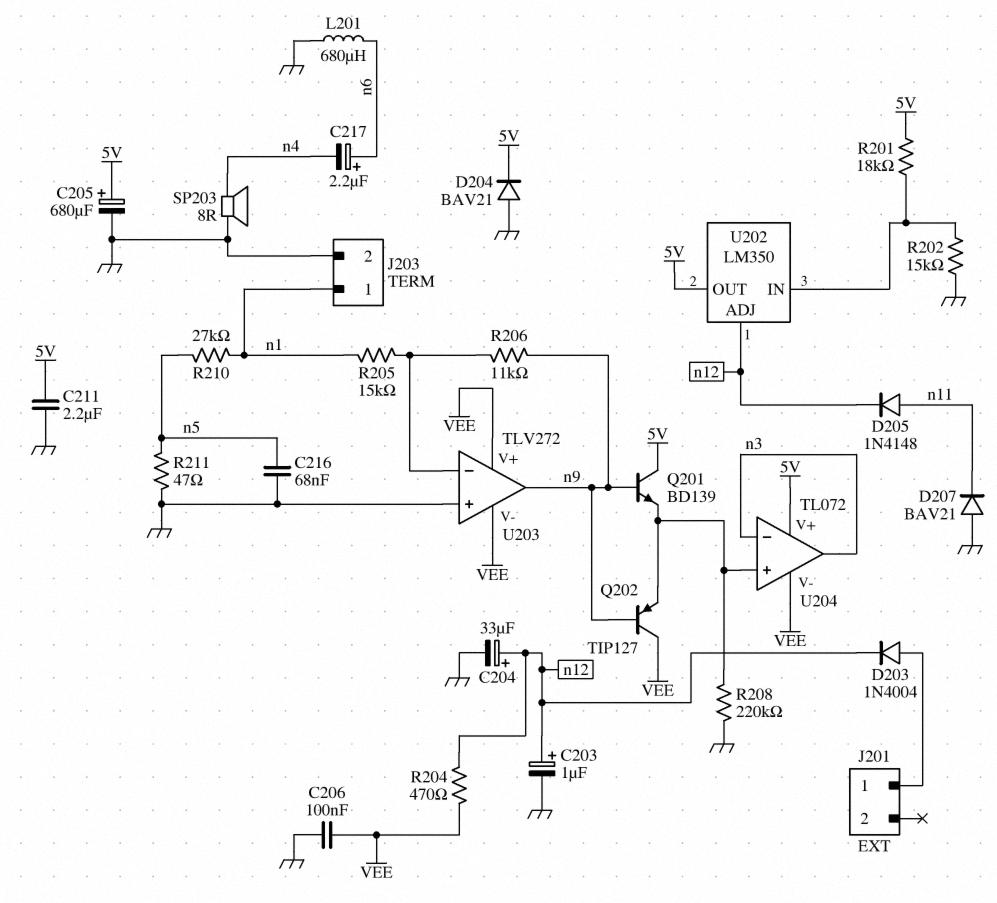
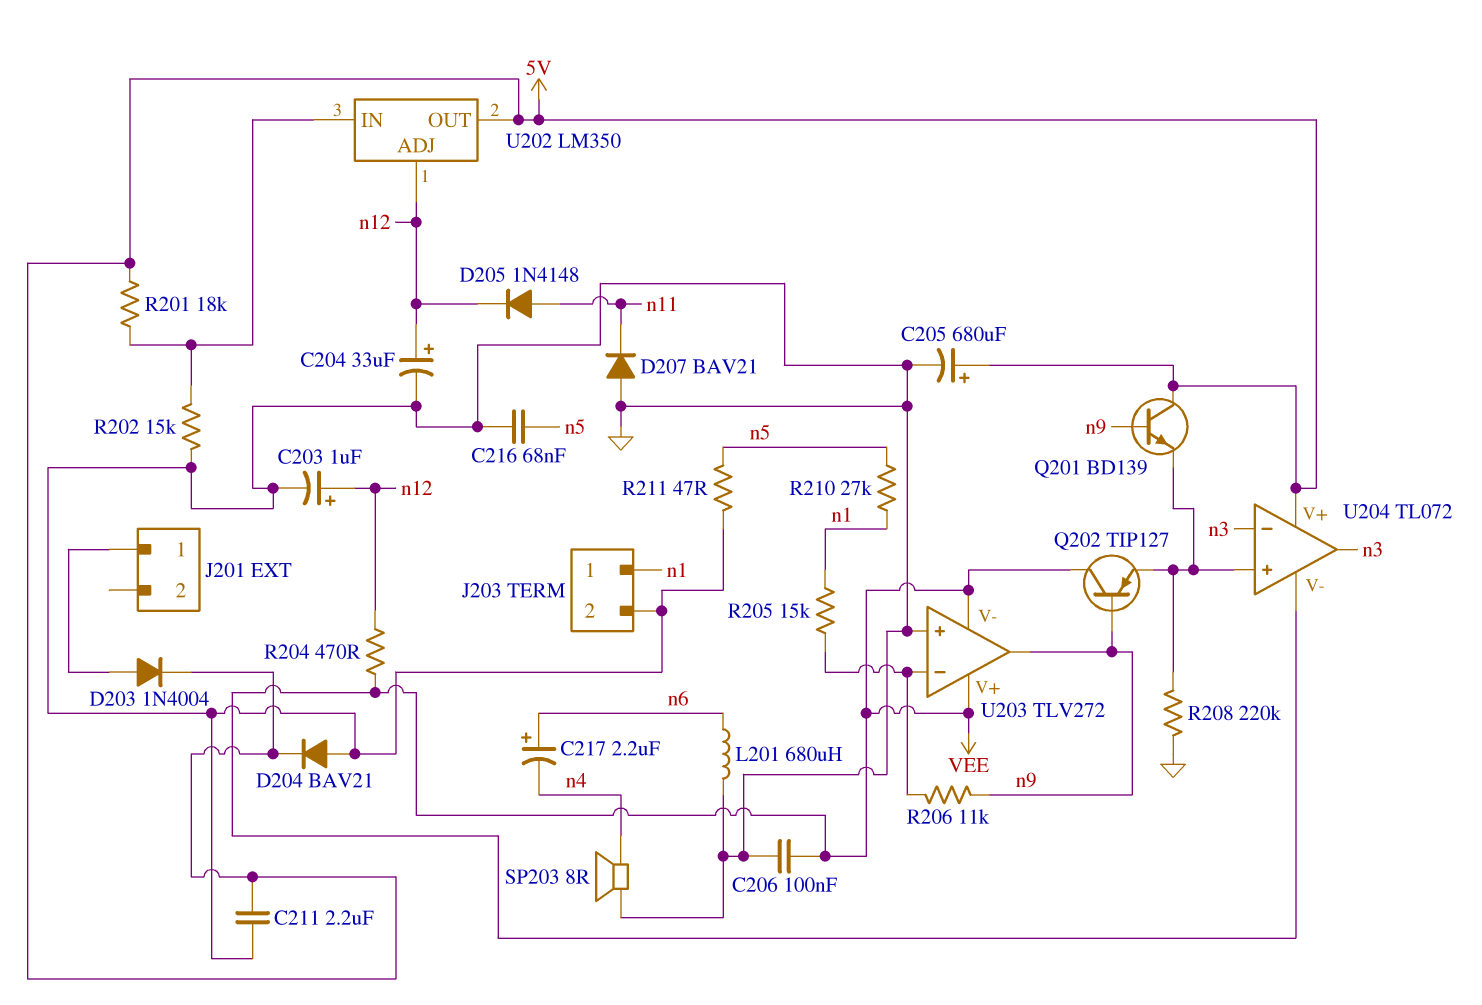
D203: diode 1N4004 (A J201/1, K n12) -> diode 1N4004 (A J201/1, K 5V)

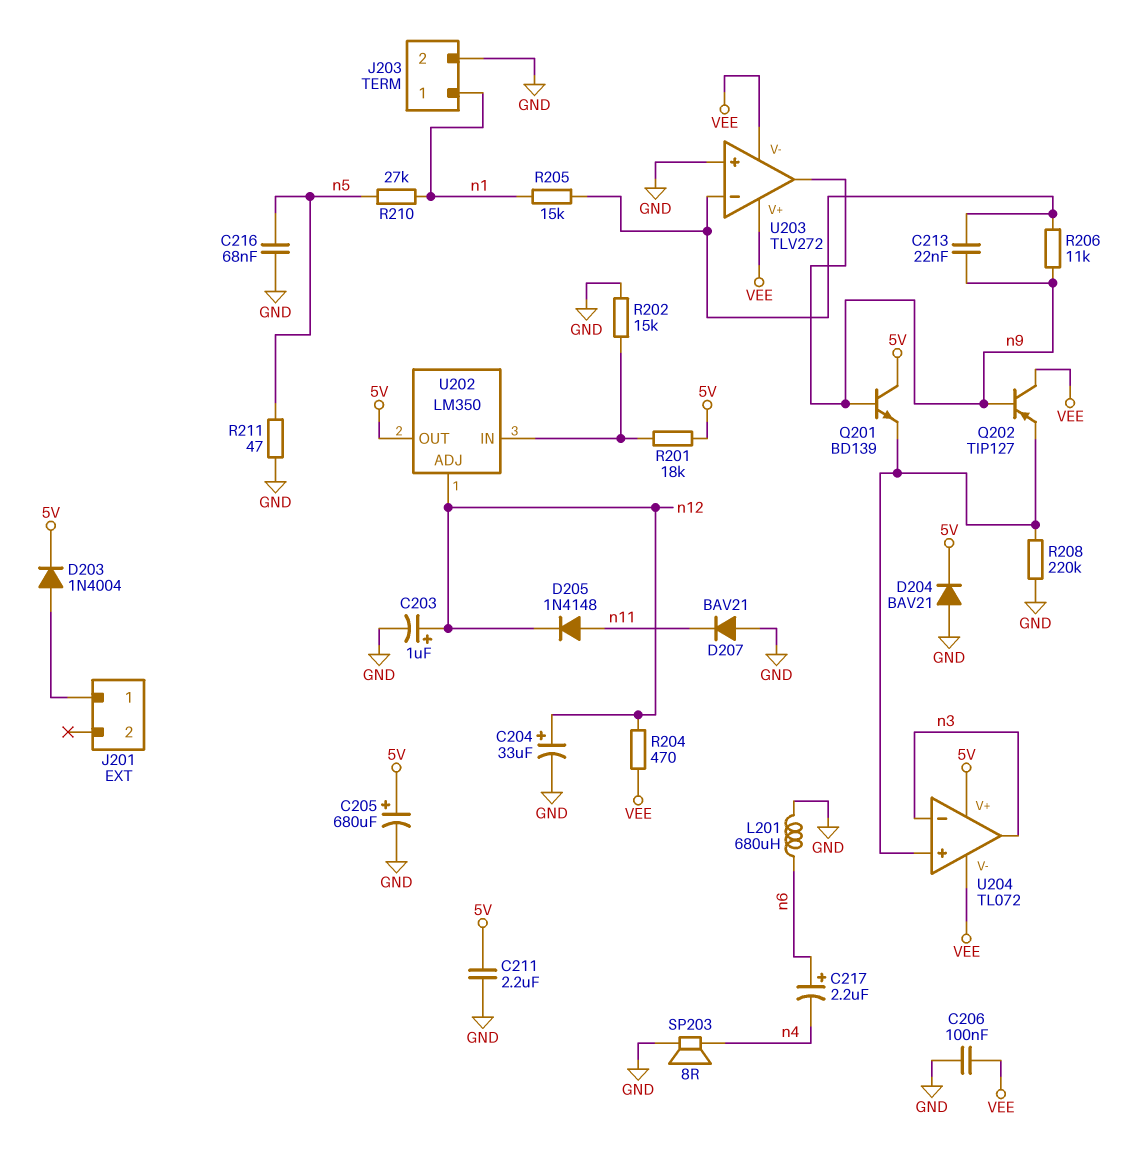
C213: none -> 22nF (U203/in-, n9)

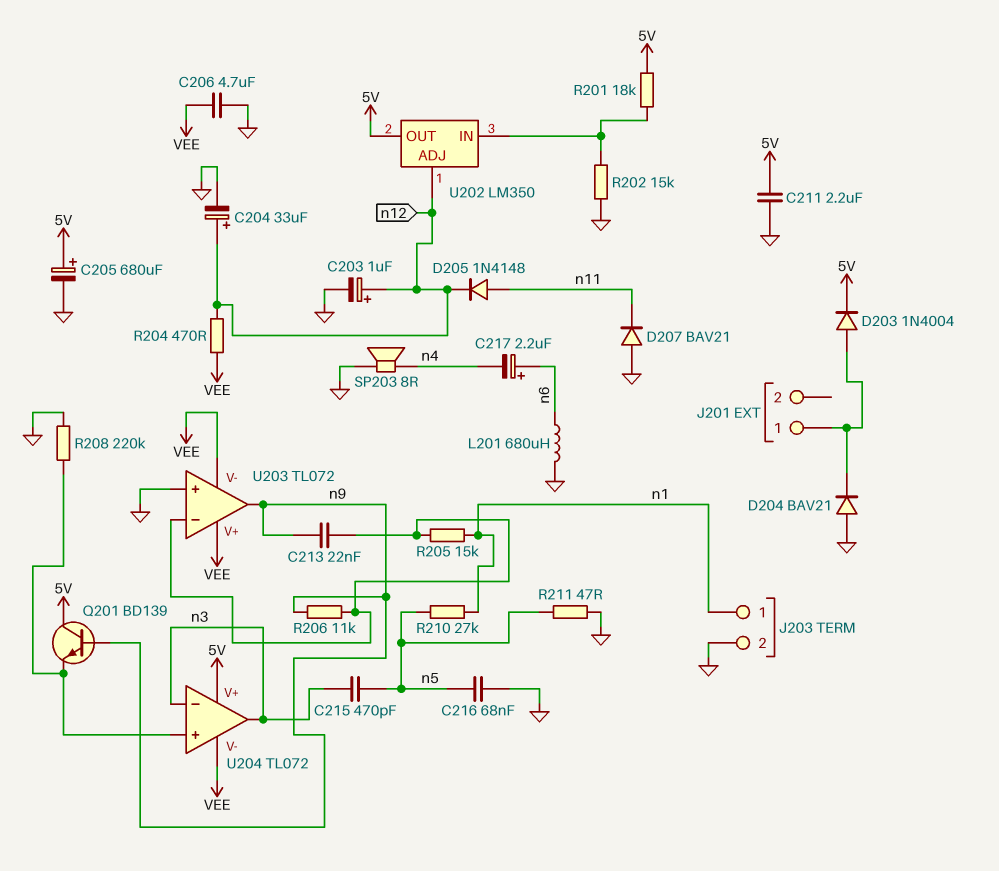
C206: 100nF (GND, VEE) -> 4.7uF (GND, VEE)
C215: none -> 470pF (n3, n5)
D204: diode BAV21 (A GND, K 5V) -> diode BAV21 (A GND, K J201/1)
Q202: PNP TIP127 (B n9, C VEE, E U204/in+) -> none
U203: TLV272 -> TL072

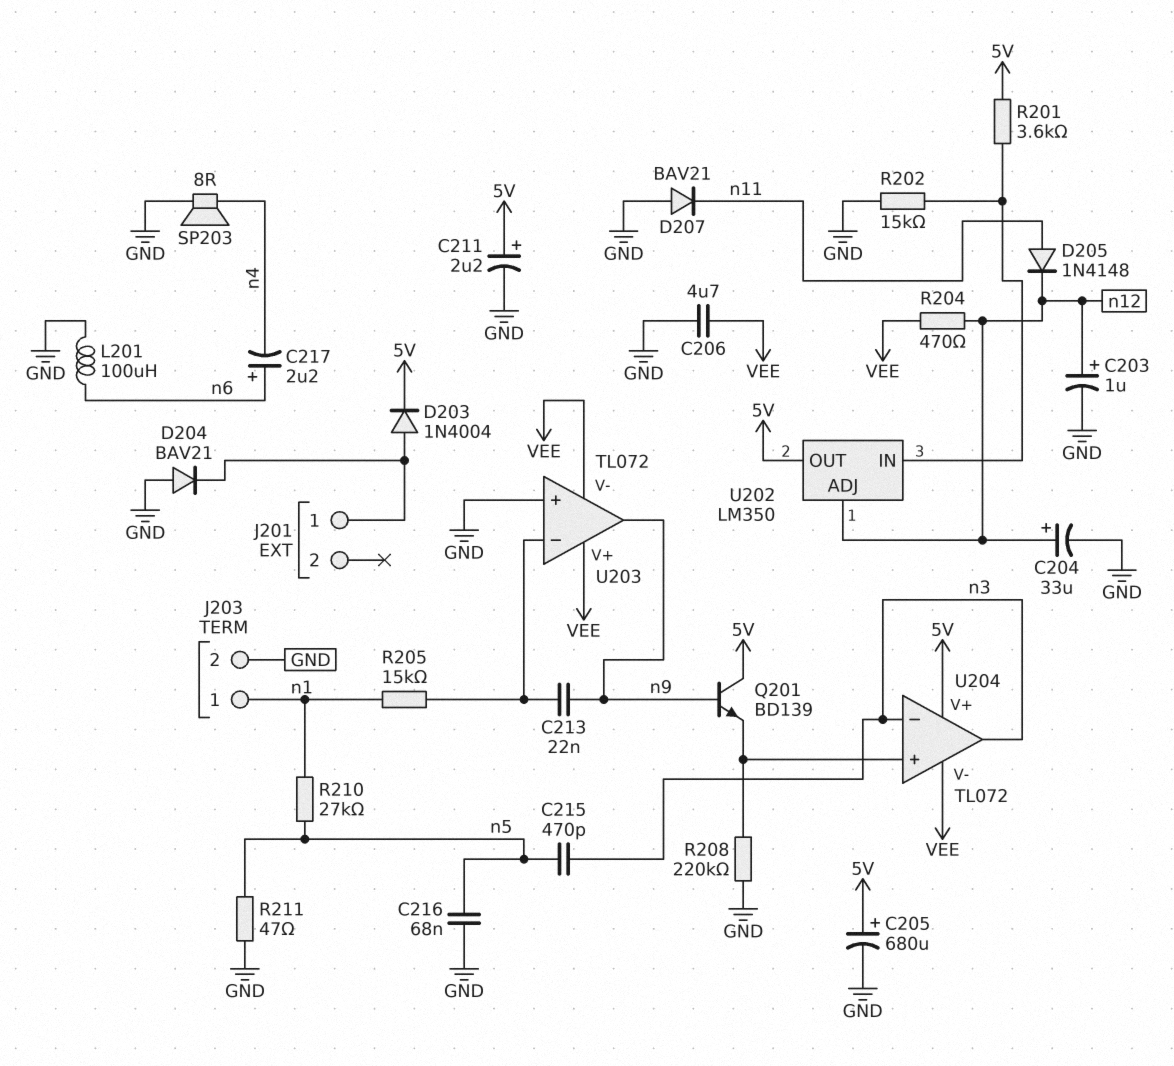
C211: 2.2uF (5V, GND) -> 2.2uF (plus 5V, minus GND)
L201: 680uH (GND, n6) -> 100uH (GND, n6)
R201: 18k (5V, U202/IN) -> 3.6k (5V, U202/IN)
R206: 11k (U203/in-, n9) -> none

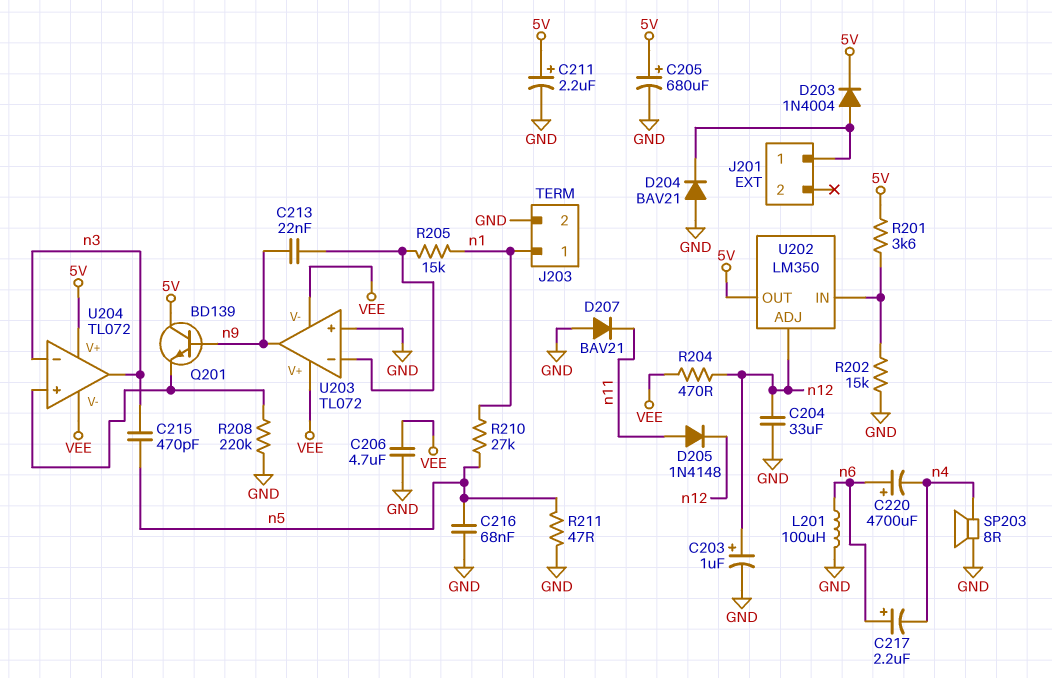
C204: 33uF (plus n12, minus GND) -> 33uF (GND, n12)
C220: none -> 4700uF (plus n6, minus n4)

